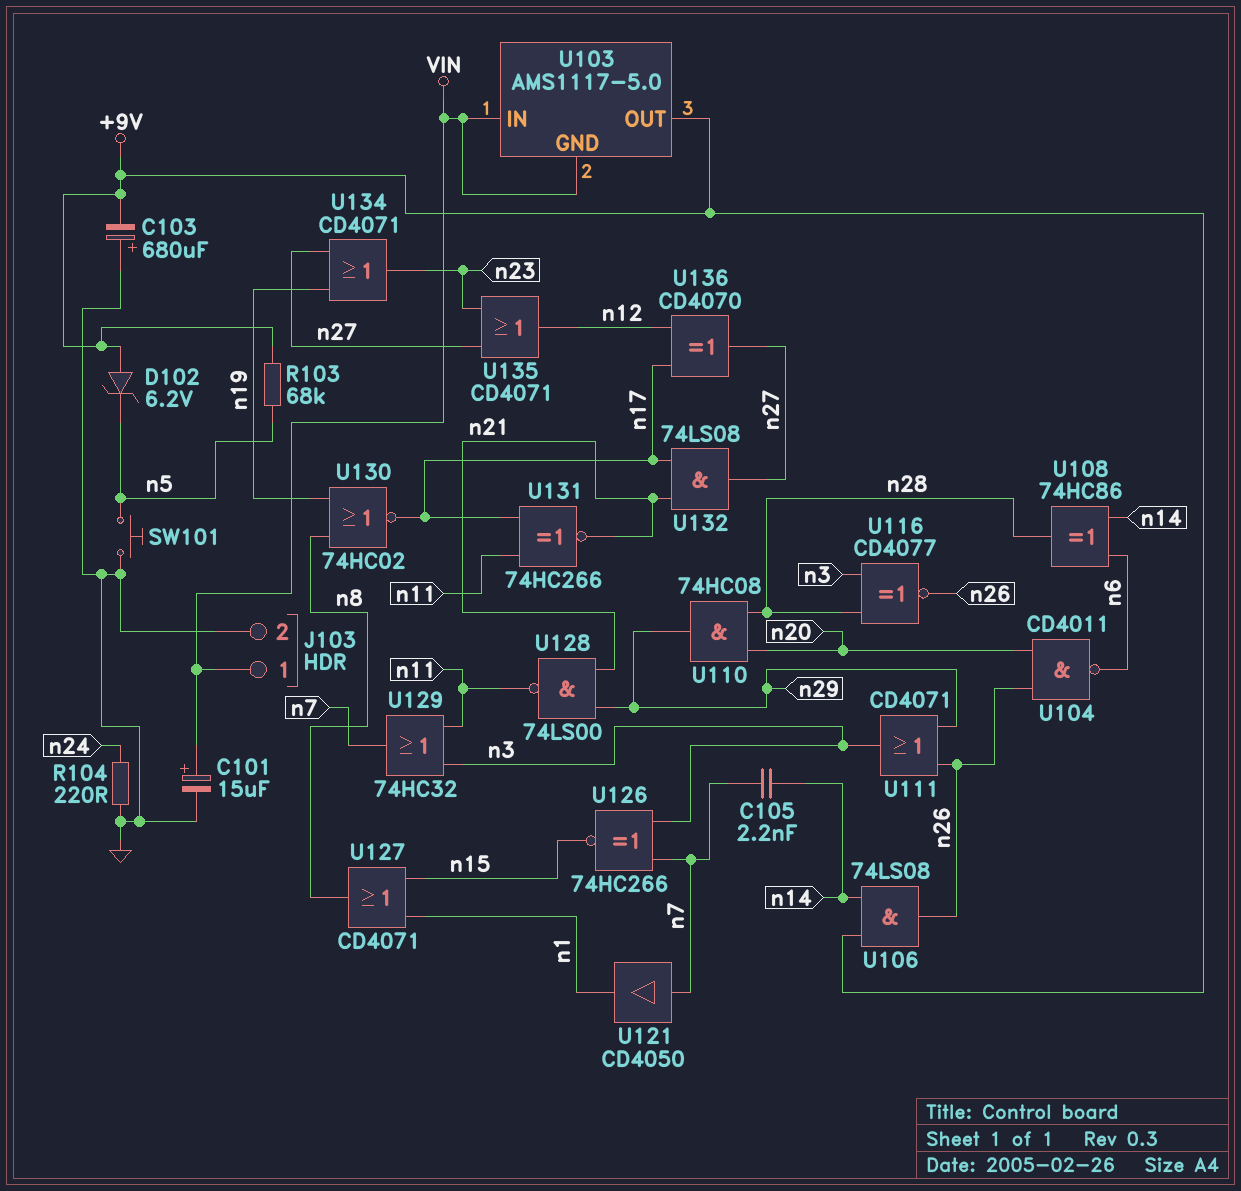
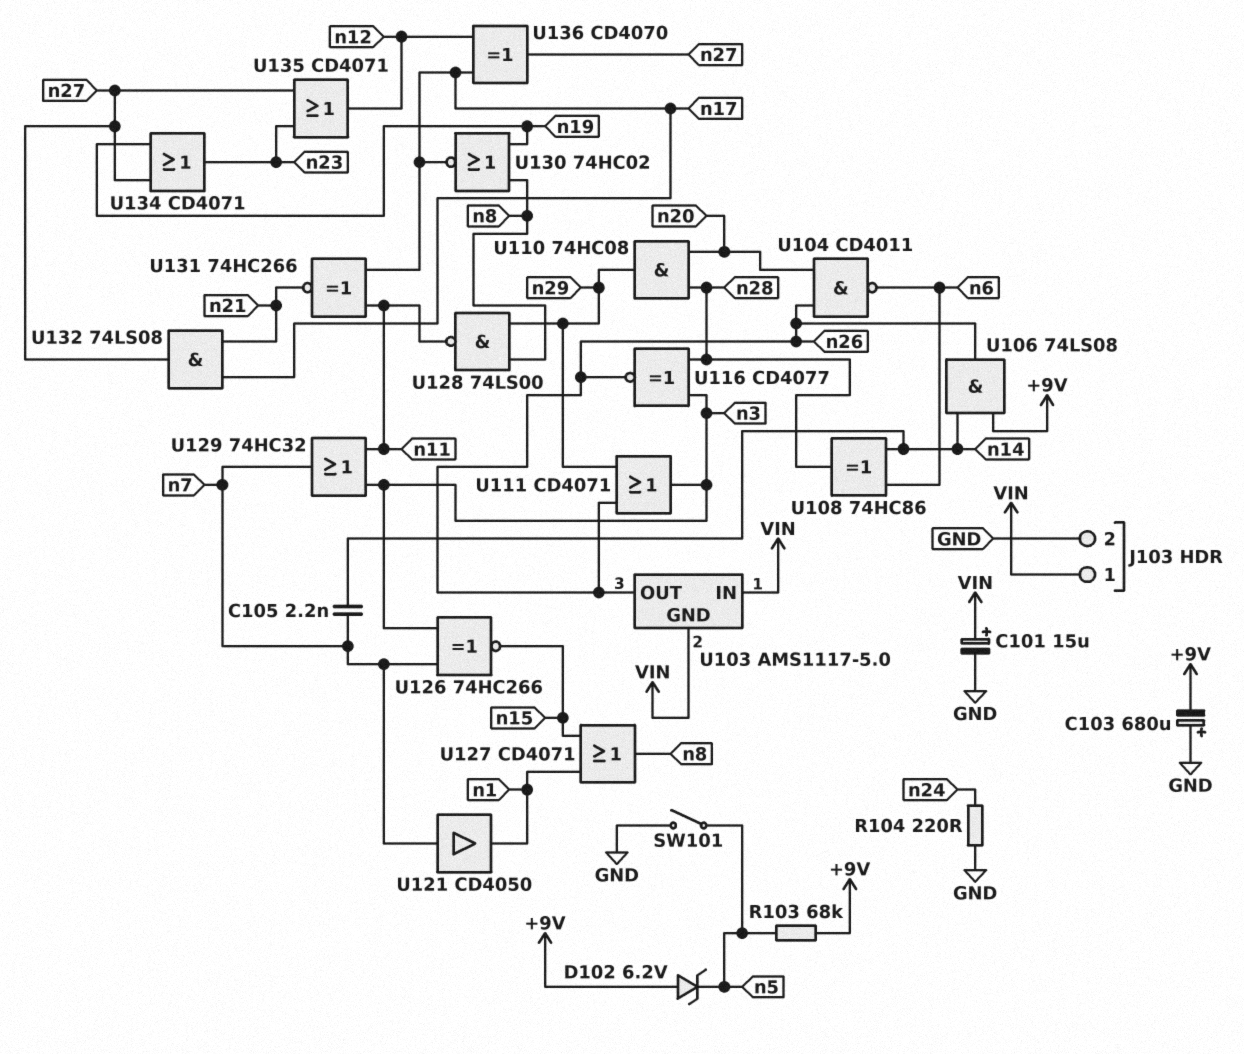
SW101: button (GND, n5) -> switch (GND, n5)
U103 pin OUT: +9V -> n26
U128: NAND 74LS00 (in n21, in n29, out n11) -> NAND 74LS00 (in n8, in n29, out n11)

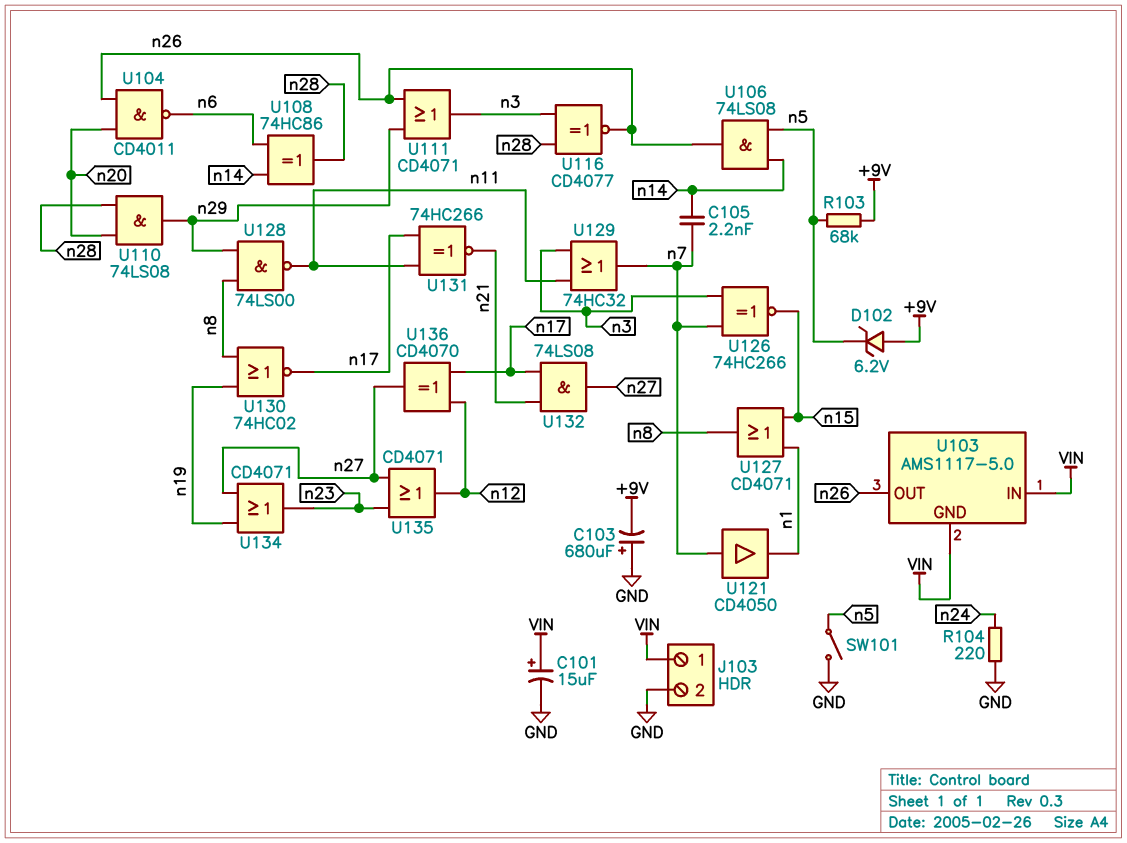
U106: AND 74LS08 (in +9V, in n14, out n26) -> AND 74LS08 (in n5, in n14, out n26)
U110: AND 74HC08 (in n20, in n28, out n29) -> AND 74LS08 (in n20, in n28, out n29)

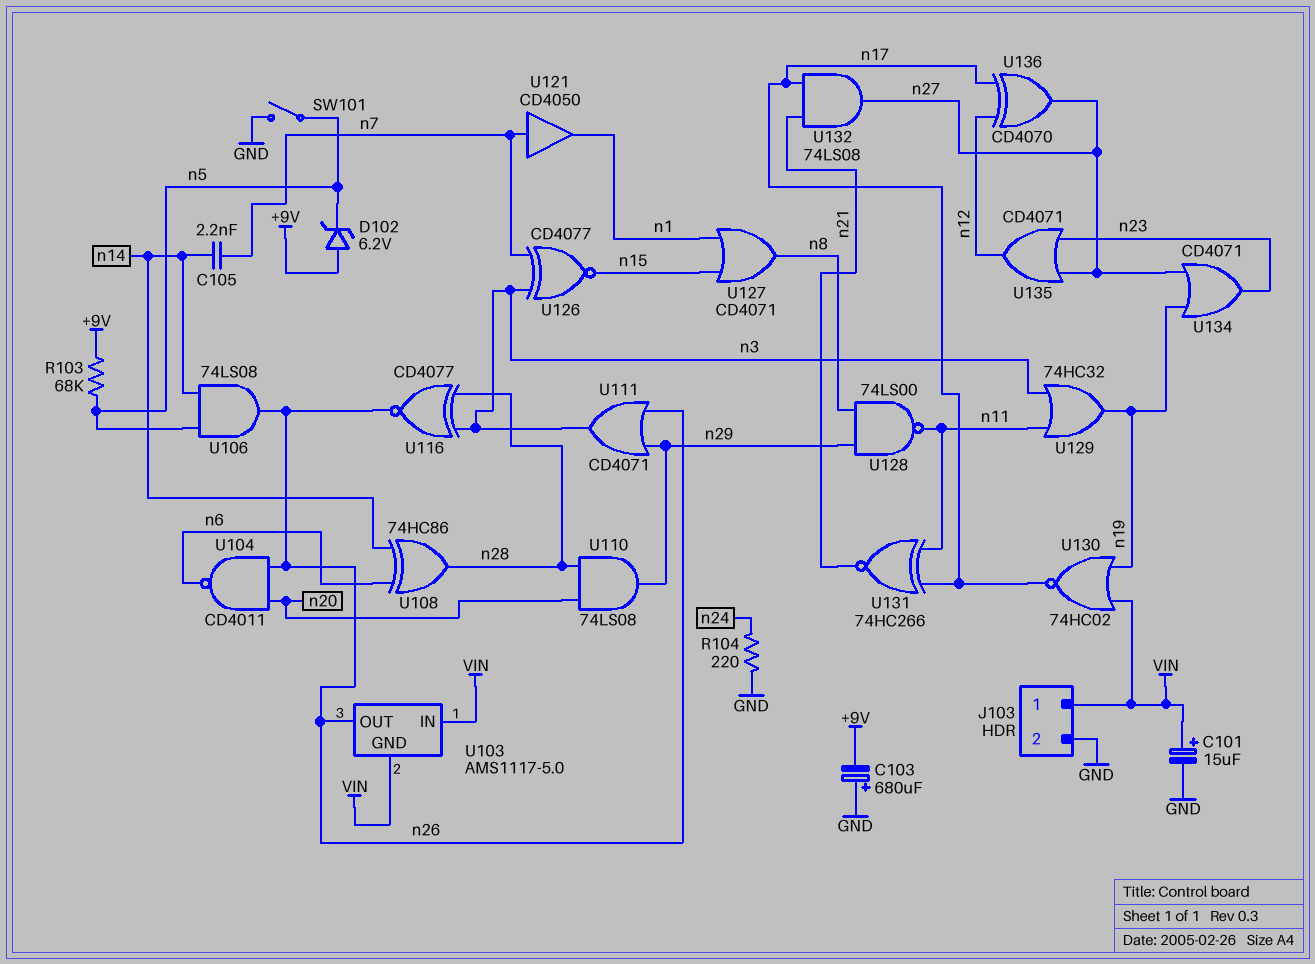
U126: XNOR 74HC266 (in n3, in n7, out n15) -> XNOR CD4077 (in n3, in n7, out n15)
U129: OR 74HC32 (in n3, in n11, out n7) -> OR 74HC32 (in n3, in n11, out n19)
U130: NOR 74HC02 (in n8, in n19, out n17) -> NOR 74HC02 (in VIN, in n19, out n17)

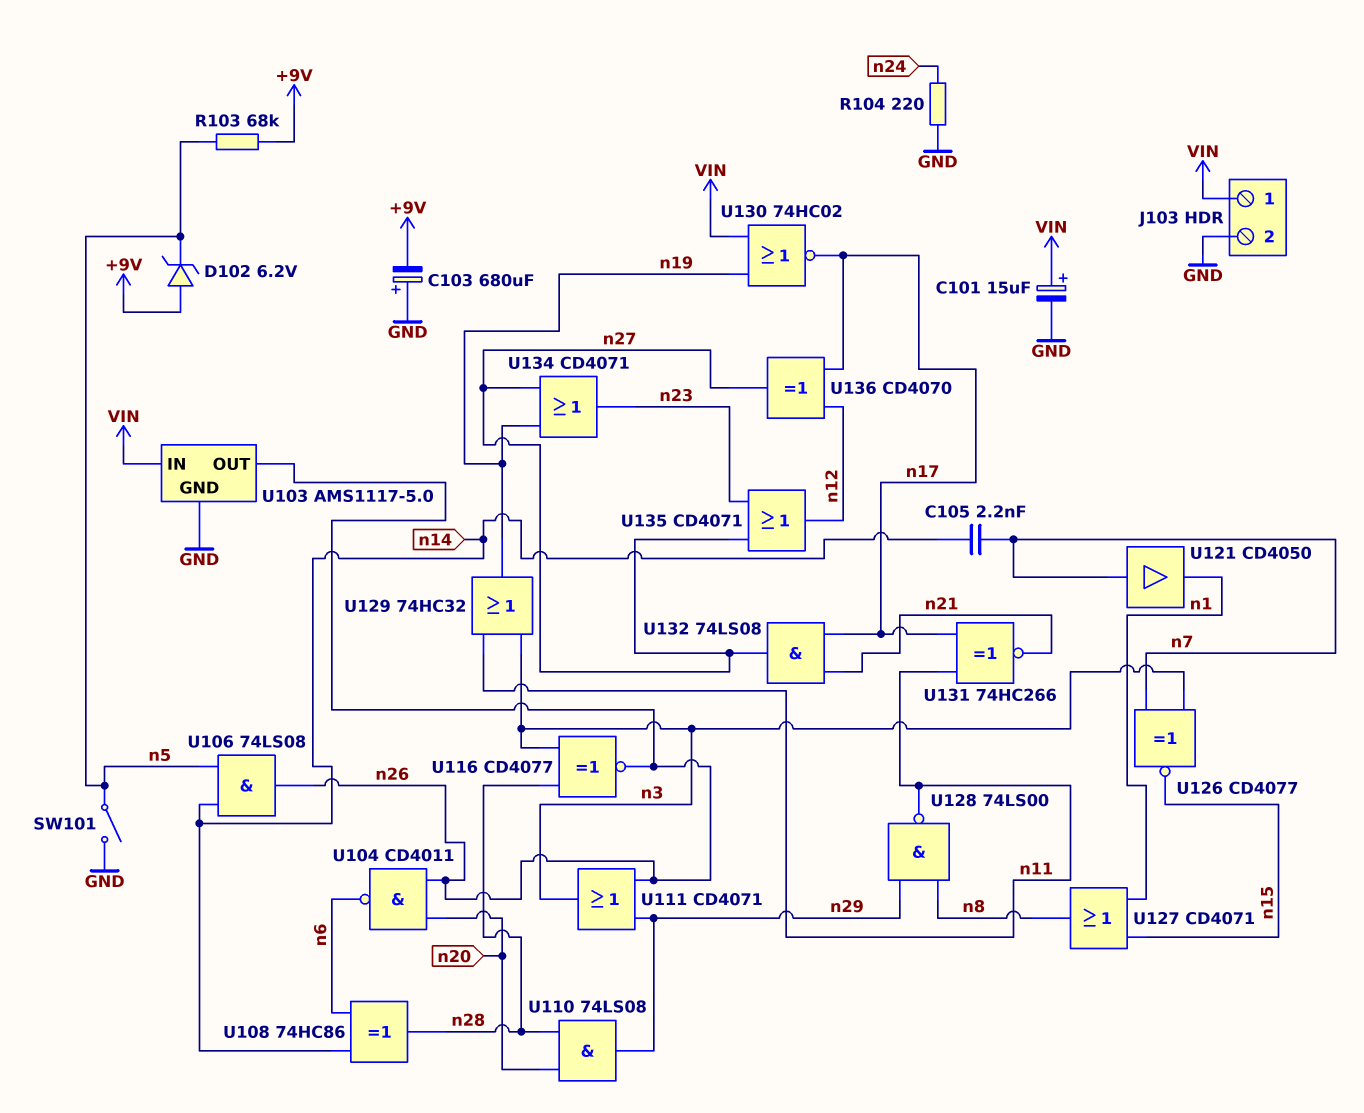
U103 pin GND: VIN -> GND

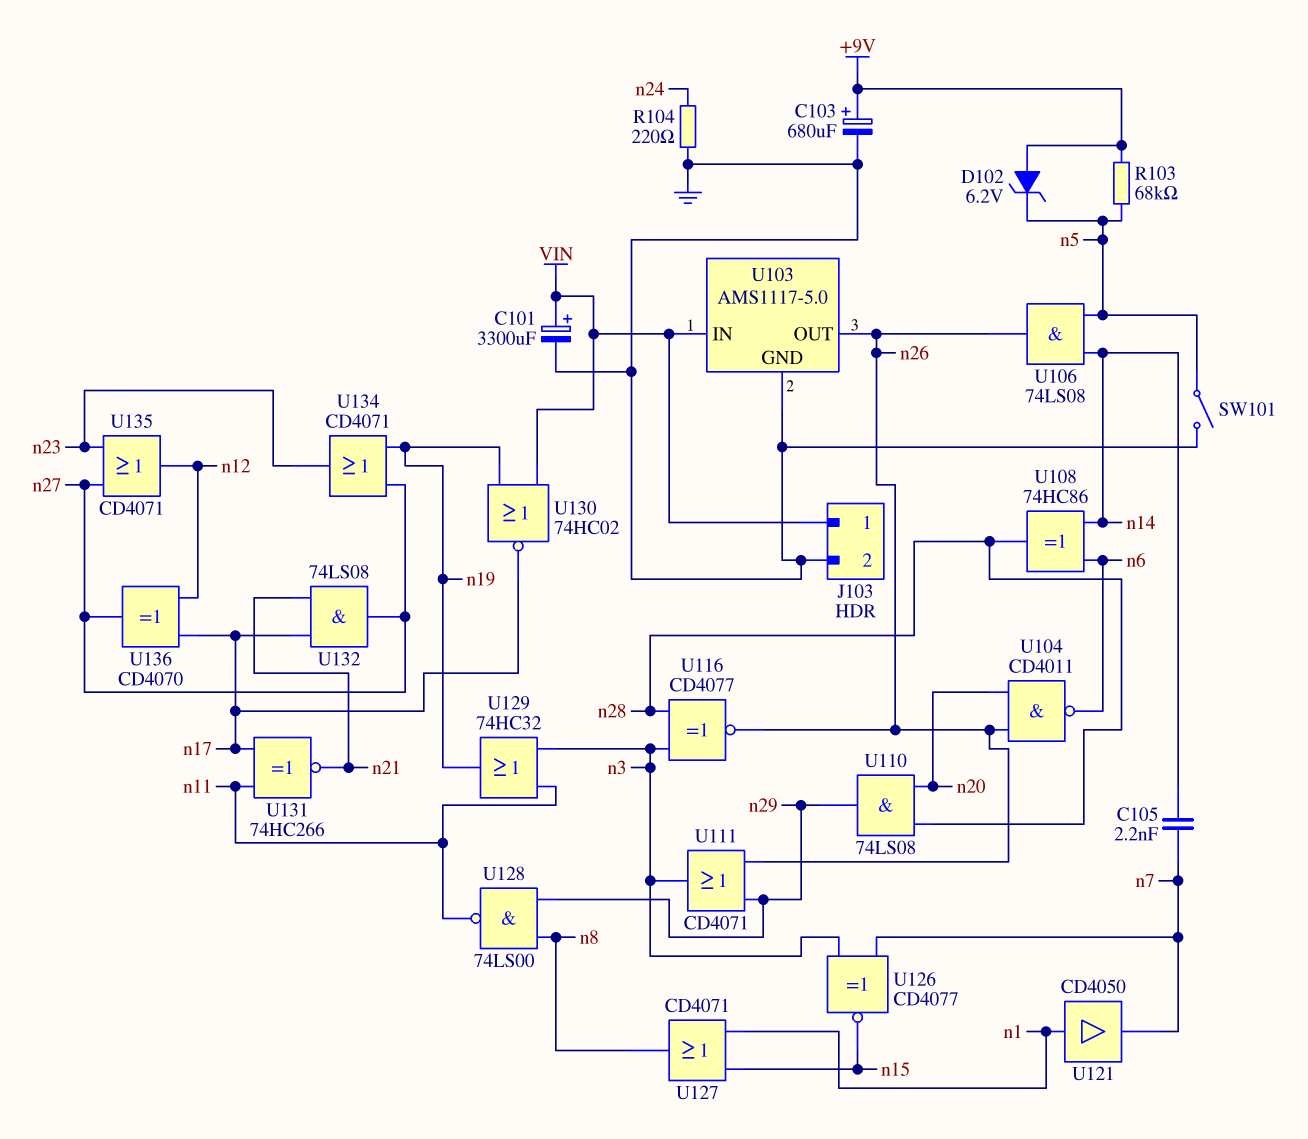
C101: 15uF (plus VIN, minus GND) -> 3300uF (plus VIN, minus GND)
C103: 680uF (plus GND, minus +9V) -> 680uF (plus +9V, minus GND)
U121: buffer CD4050 (in n7, out n1) -> buffer CD4050 (in n1, out n7)

